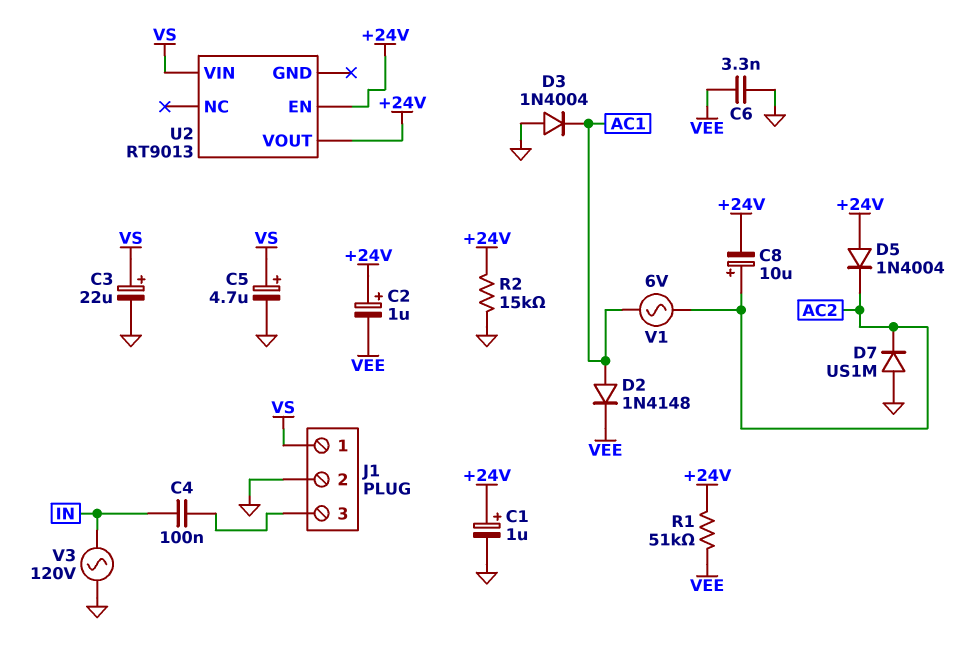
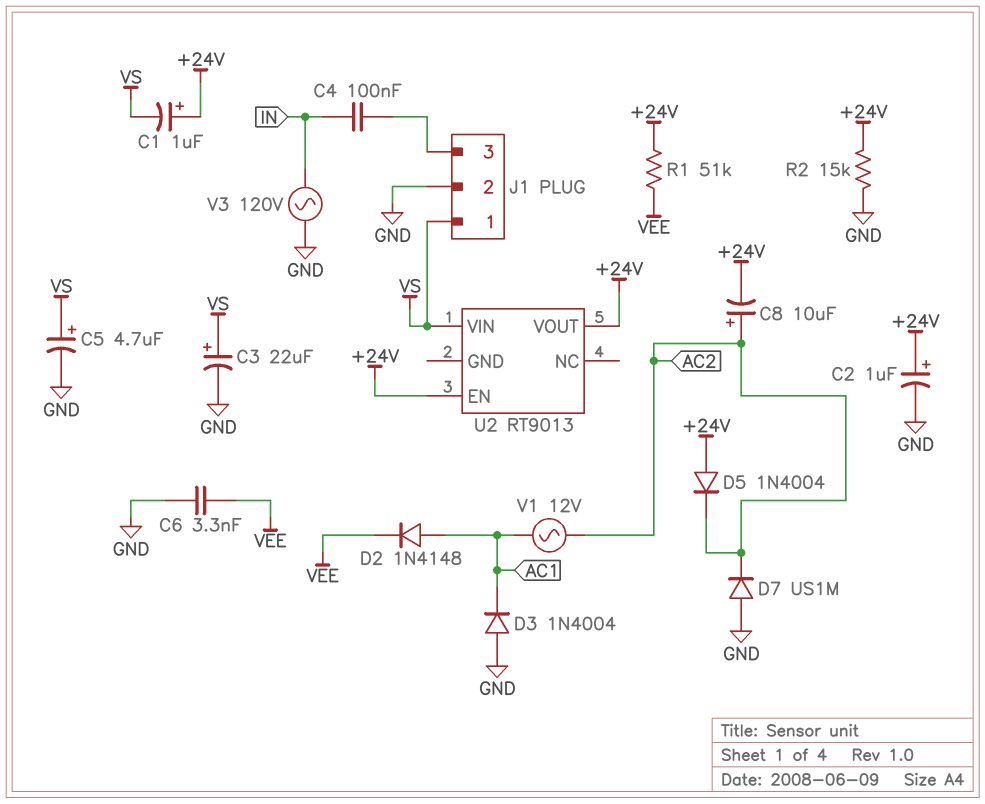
C1: 1uF (plus +24V, minus GND) -> 1uF (plus +24V, minus VS)
C2: 1uF (plus +24V, minus VEE) -> 1uF (plus +24V, minus GND)
V1: AC 6V (AC1, AC2) -> AC 12V (AC1, AC2)

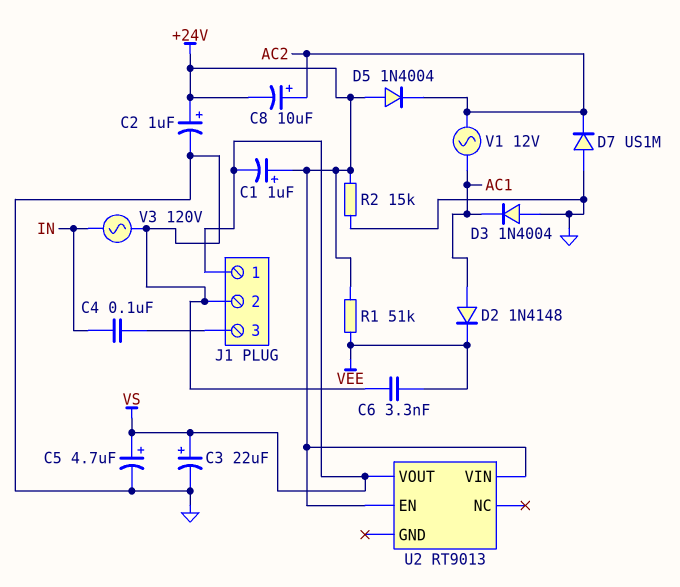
U2 pin VIN: VS -> +24V
U2 pin VOUT: +24V -> VS

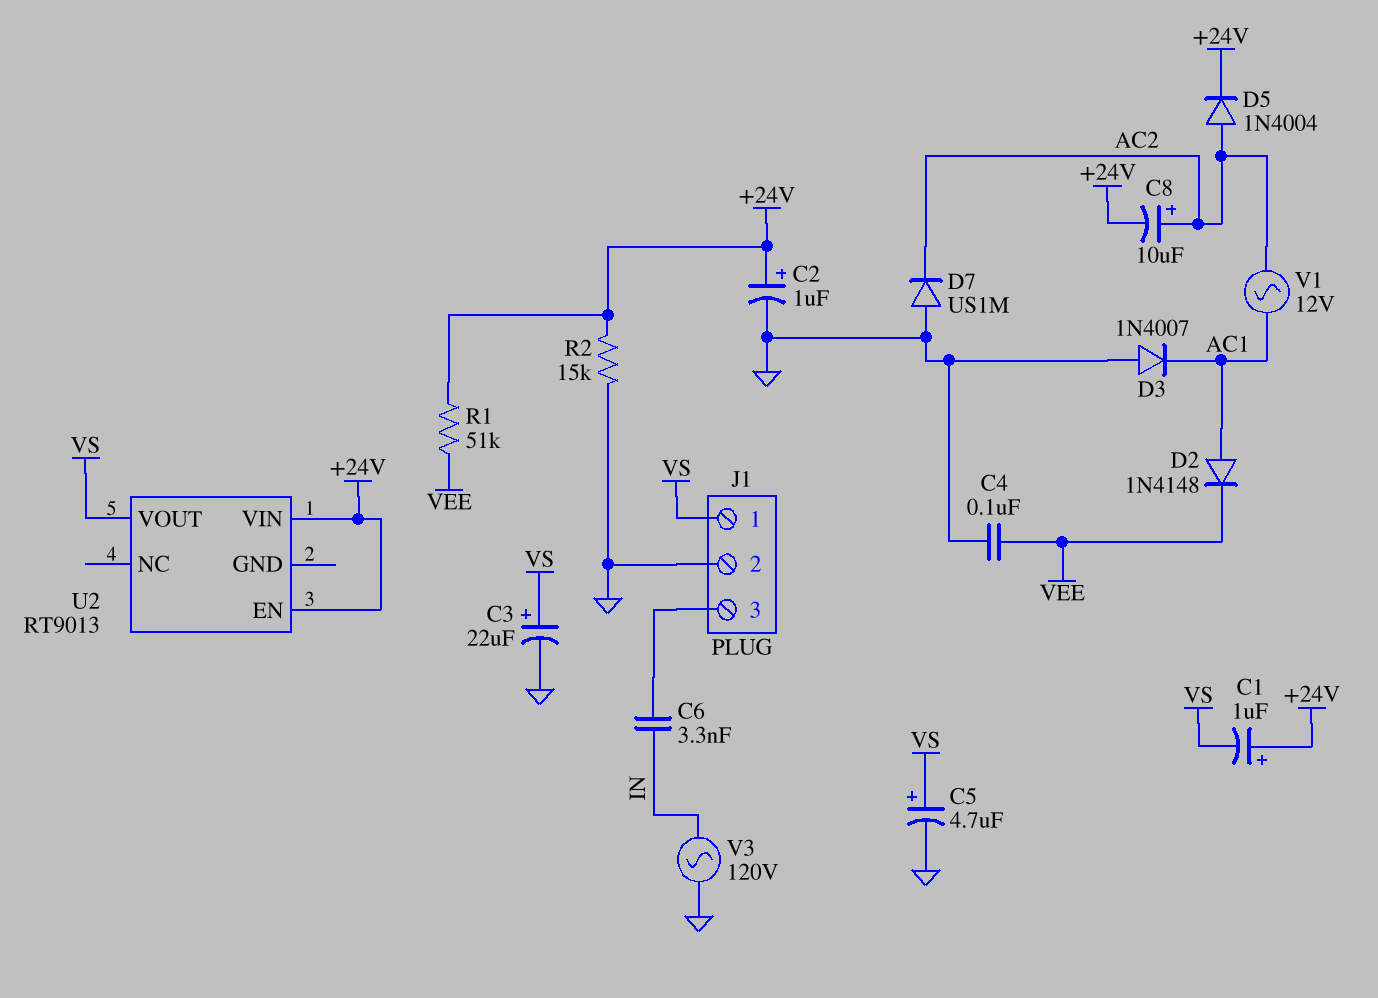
C4: 100nF (IN, J1/3) -> 100nF (GND, VEE)
C6: 3.3nF (GND, VEE) -> 3.3nF (IN, J1/3)
D3: diode 1N4004 (A GND, K AC1) -> diode 1N4007 (A GND, K AC1)
D5: diode 1N4004 (A +24V, K AC2) -> diode 1N4004 (A AC2, K +24V)

